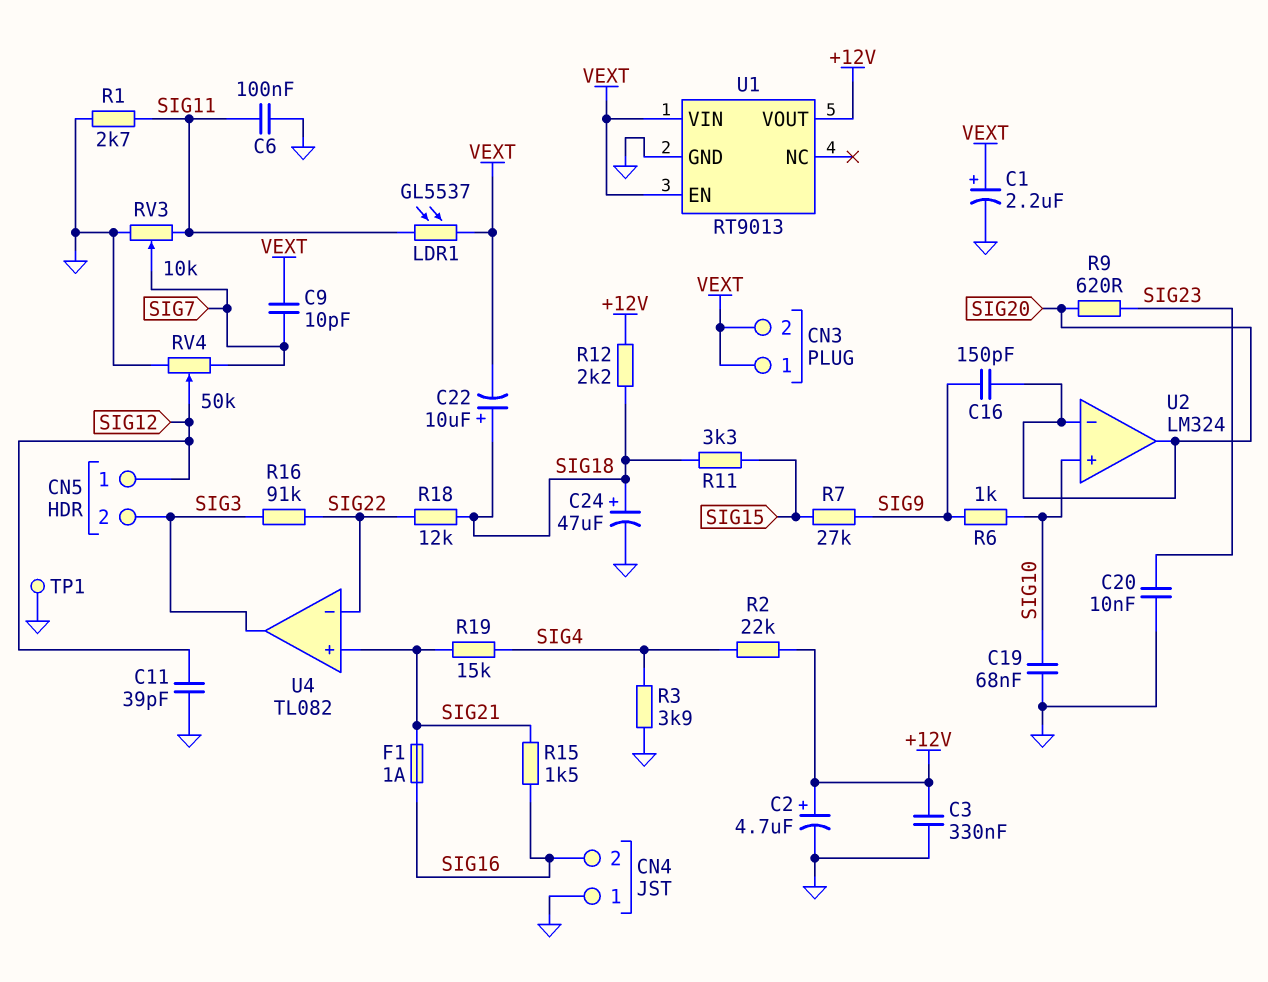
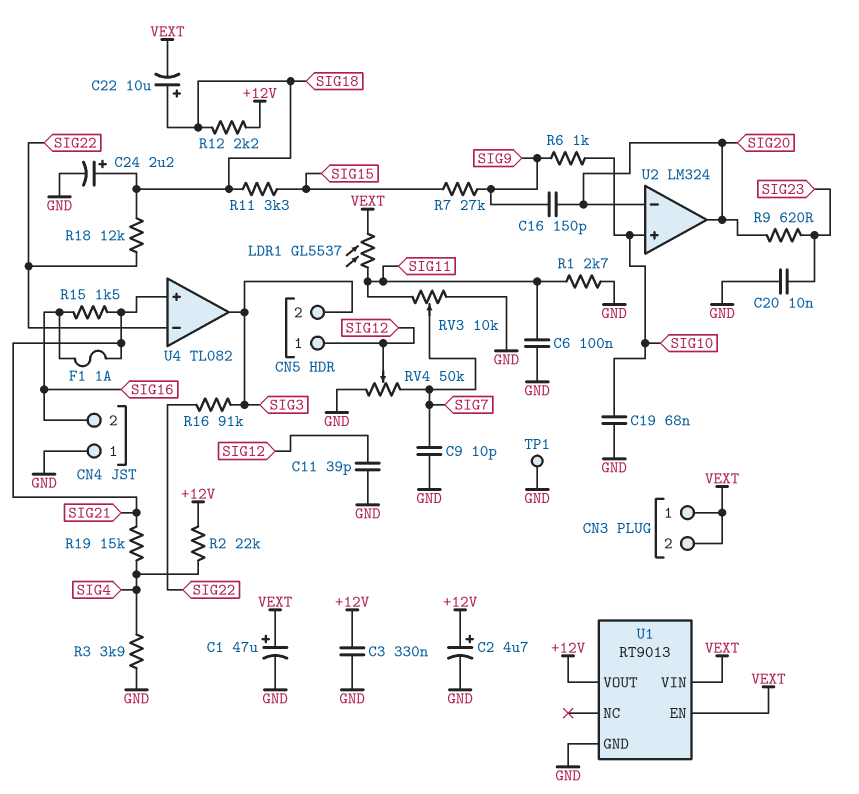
C1: 2.2uF (plus VEXT, minus GND) -> 47uF (plus VEXT, minus GND)
C9: 10pF (SIG7, VEXT) -> 10pF (GND, SIG7)
C24: 47uF (plus SIG18, minus GND) -> 2.2uF (plus SIG18, minus GND)

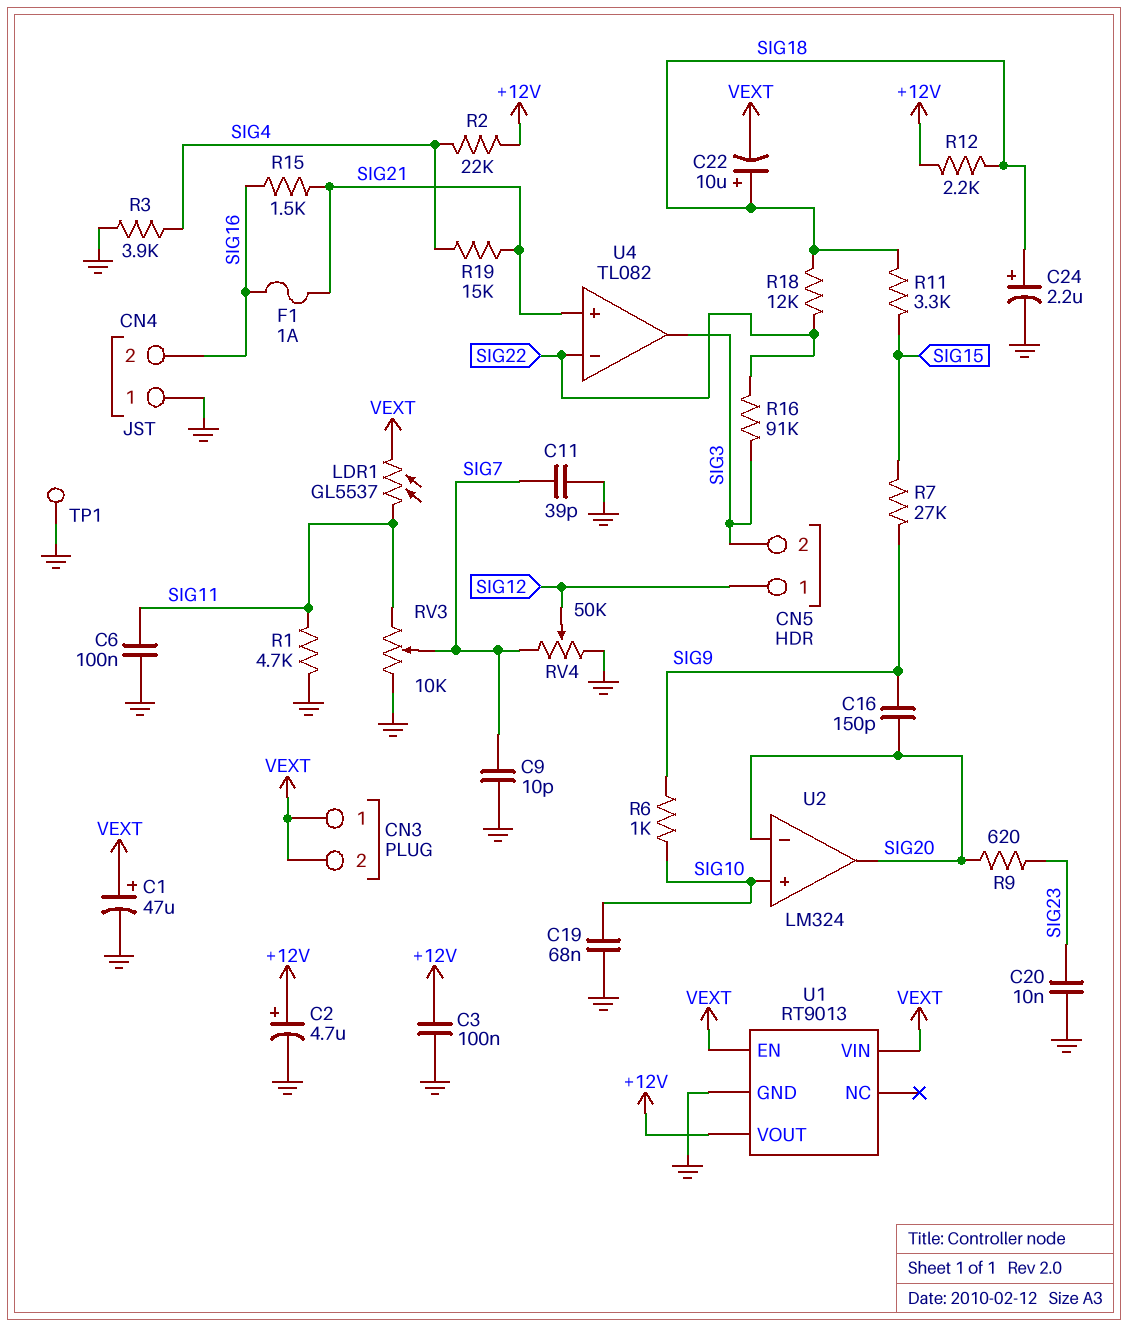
C3: 330nF (+12V, GND) -> 100nF (+12V, GND)
C11: 39pF (GND, SIG12) -> 39pF (GND, SIG7)
R1: 2.7k (GND, SIG11) -> 4.7k (GND, SIG11)

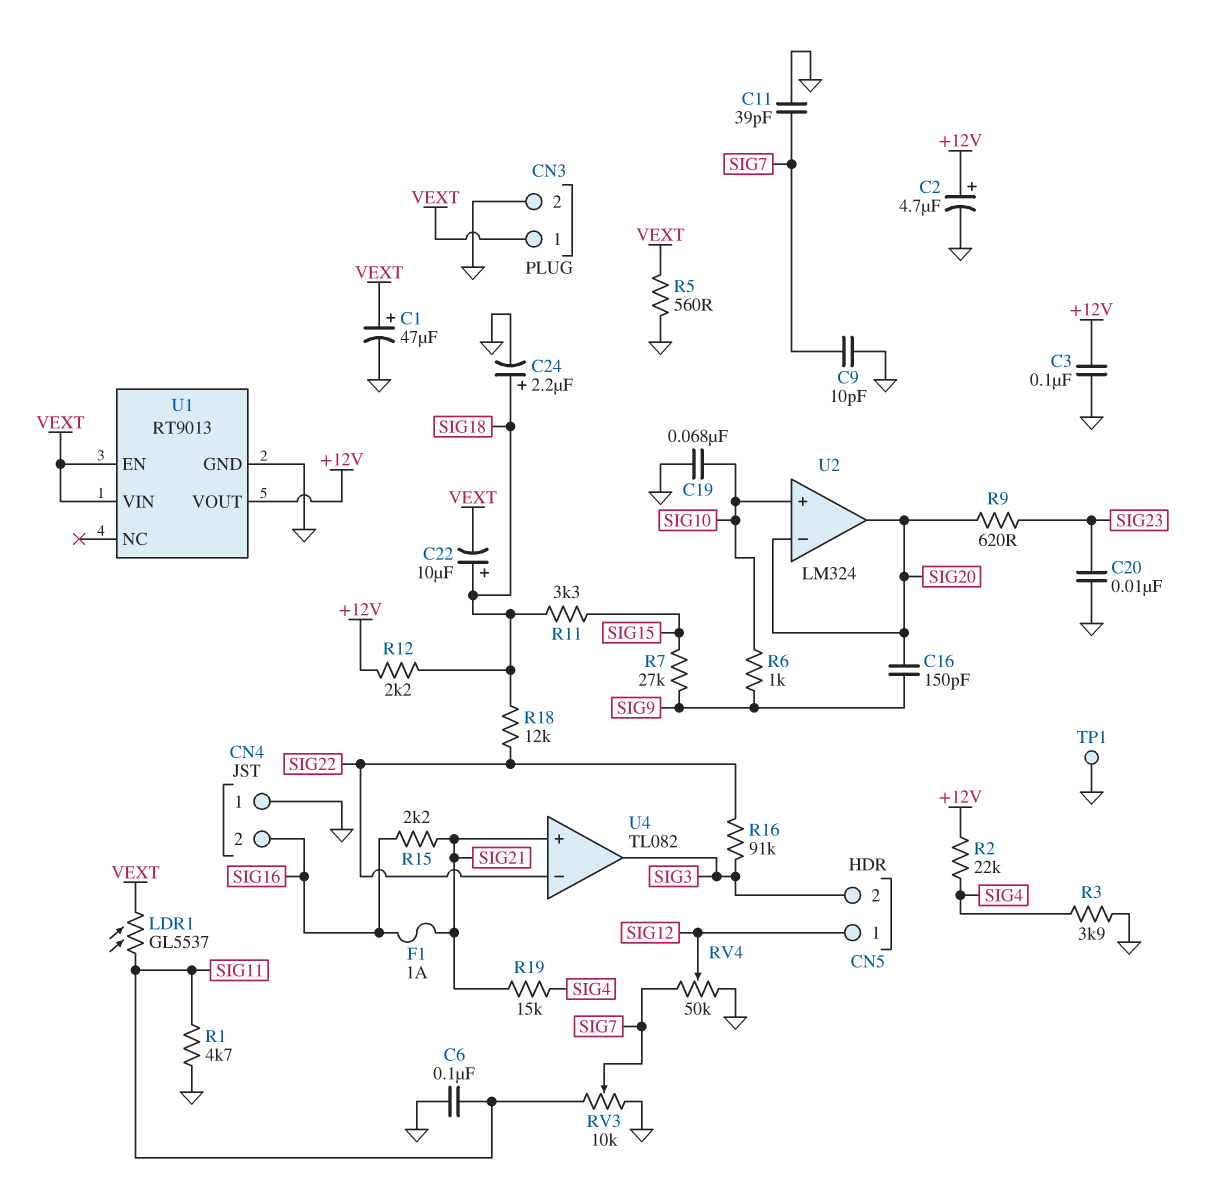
CN3 pin 2: VEXT -> GND
R5: none -> 560 (GND, VEXT)
R15: 1.5k (SIG16, SIG21) -> 2.2k (SIG16, SIG21)

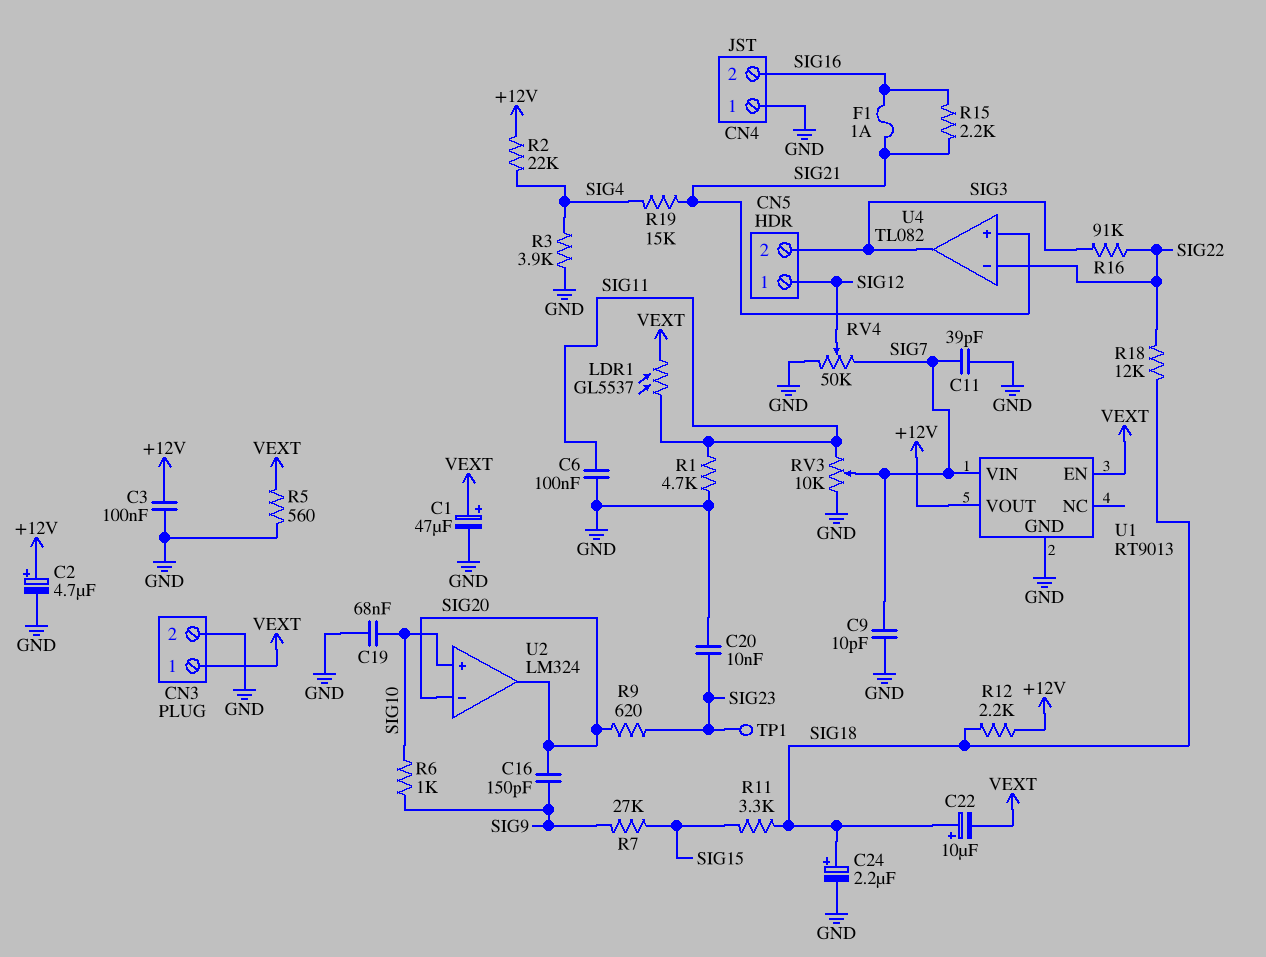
TP1: test point (GND) -> test point (SIG23)
U1 pin VIN: VEXT -> SIG7

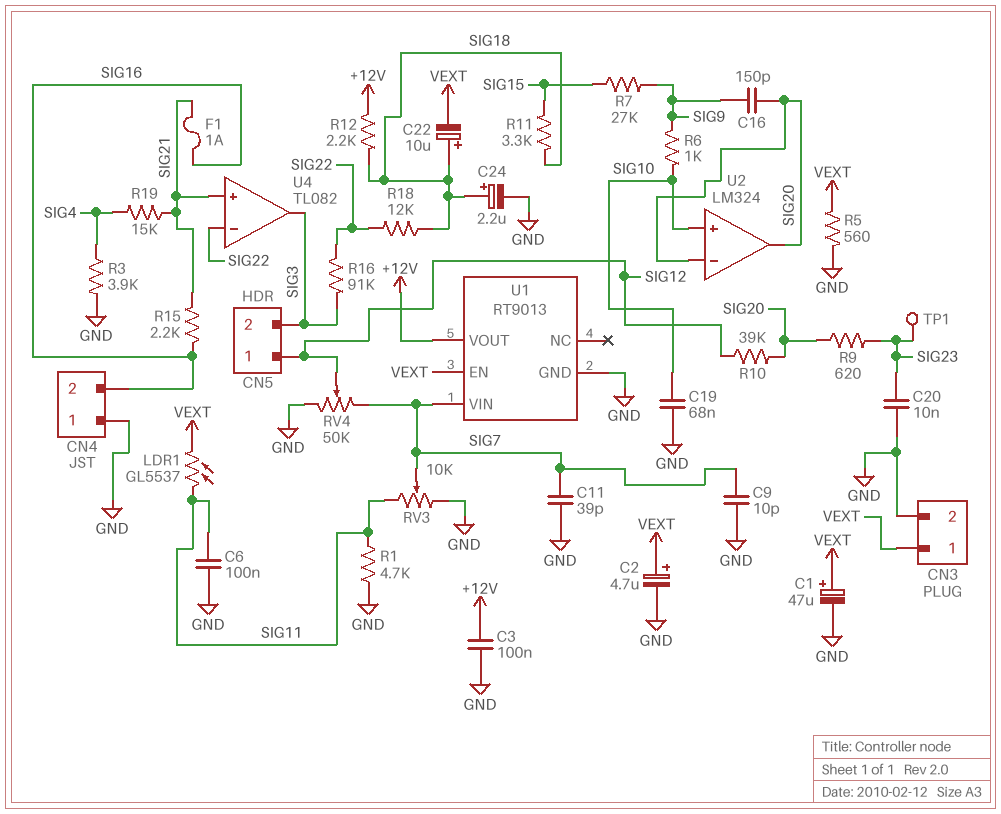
C2: 4.7uF (plus +12V, minus GND) -> 4.7uF (plus VEXT, minus GND)
R2: 22k (+12V, SIG4) -> none
R10: none -> 39k (SIG12, SIG20)

